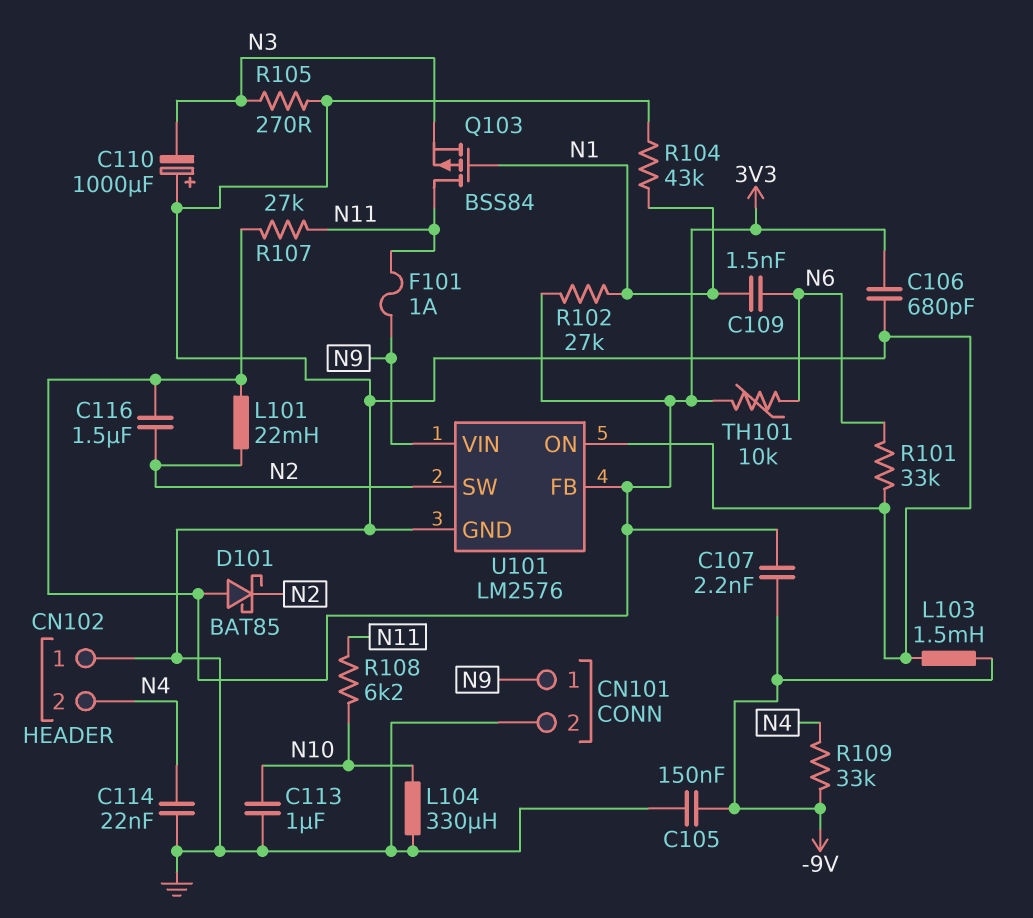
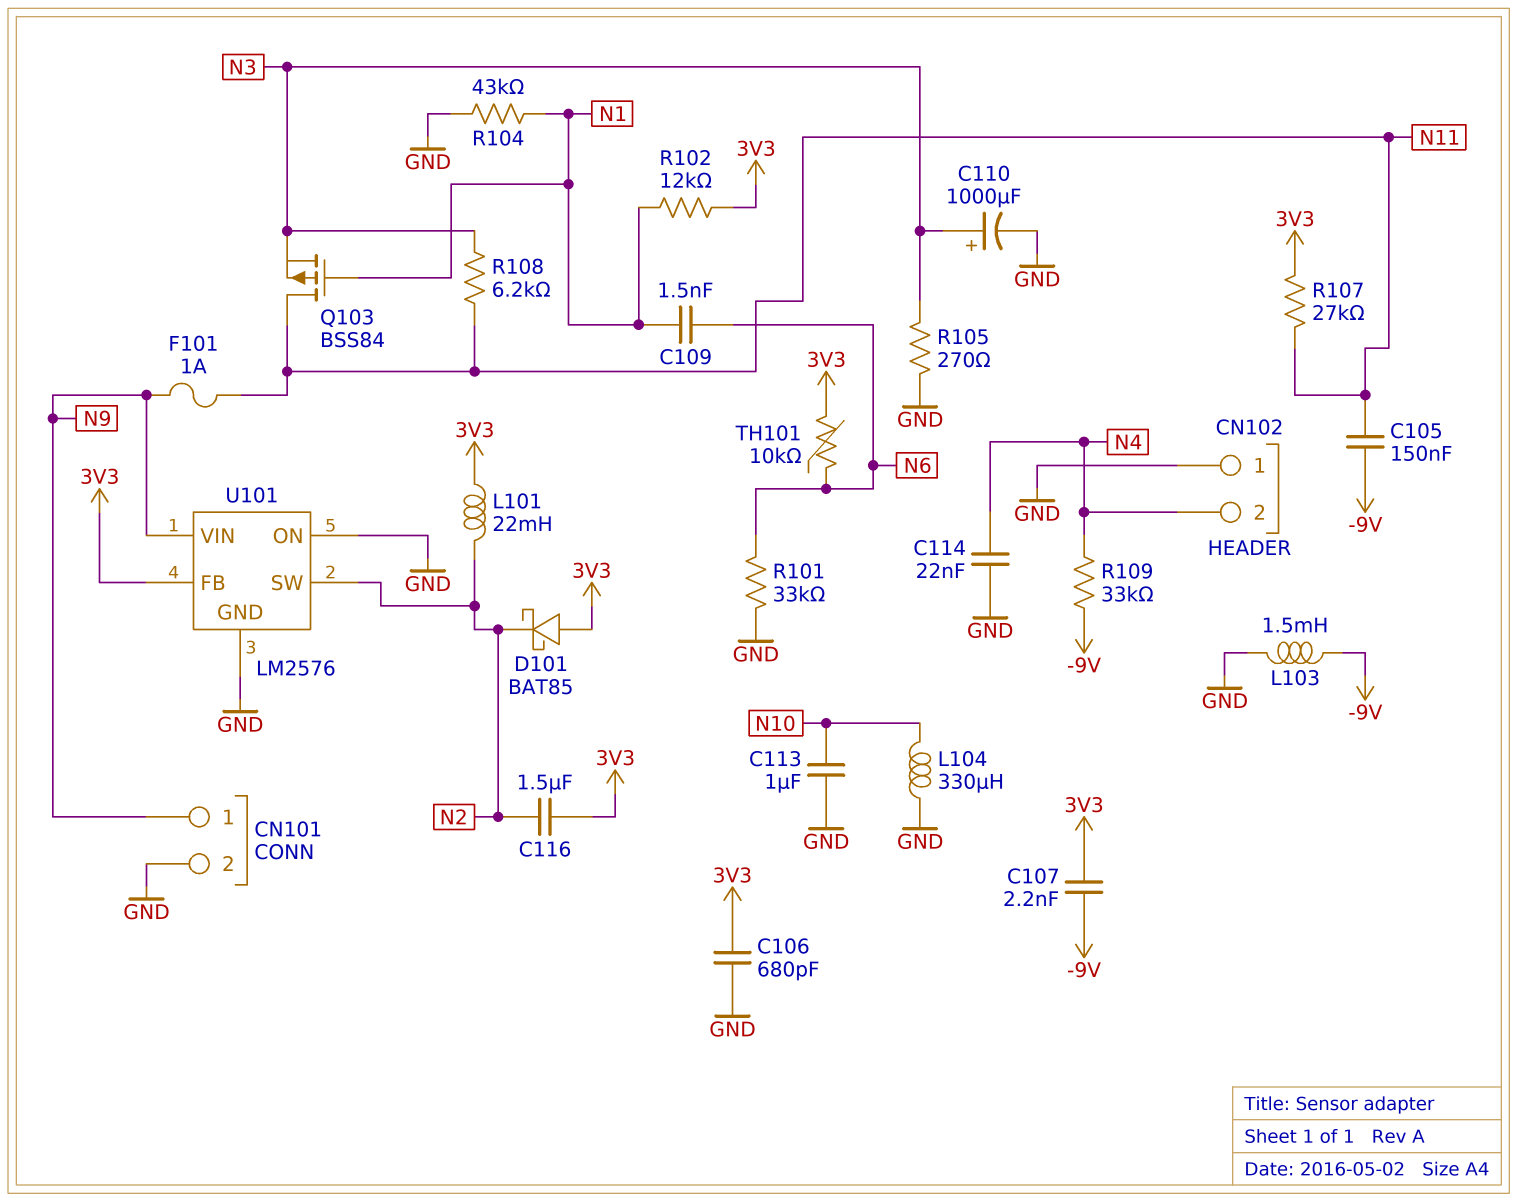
C105: 150nF (-9V, GND) -> 150nF (-9V, N11)
C110: 1000uF (plus GND, minus N3) -> 1000uF (plus N3, minus GND)
R102: 27k (3V3, N1) -> 12k (3V3, N1)
R108: 6.2k (N10, N11) -> 6.2k (N3, N11)

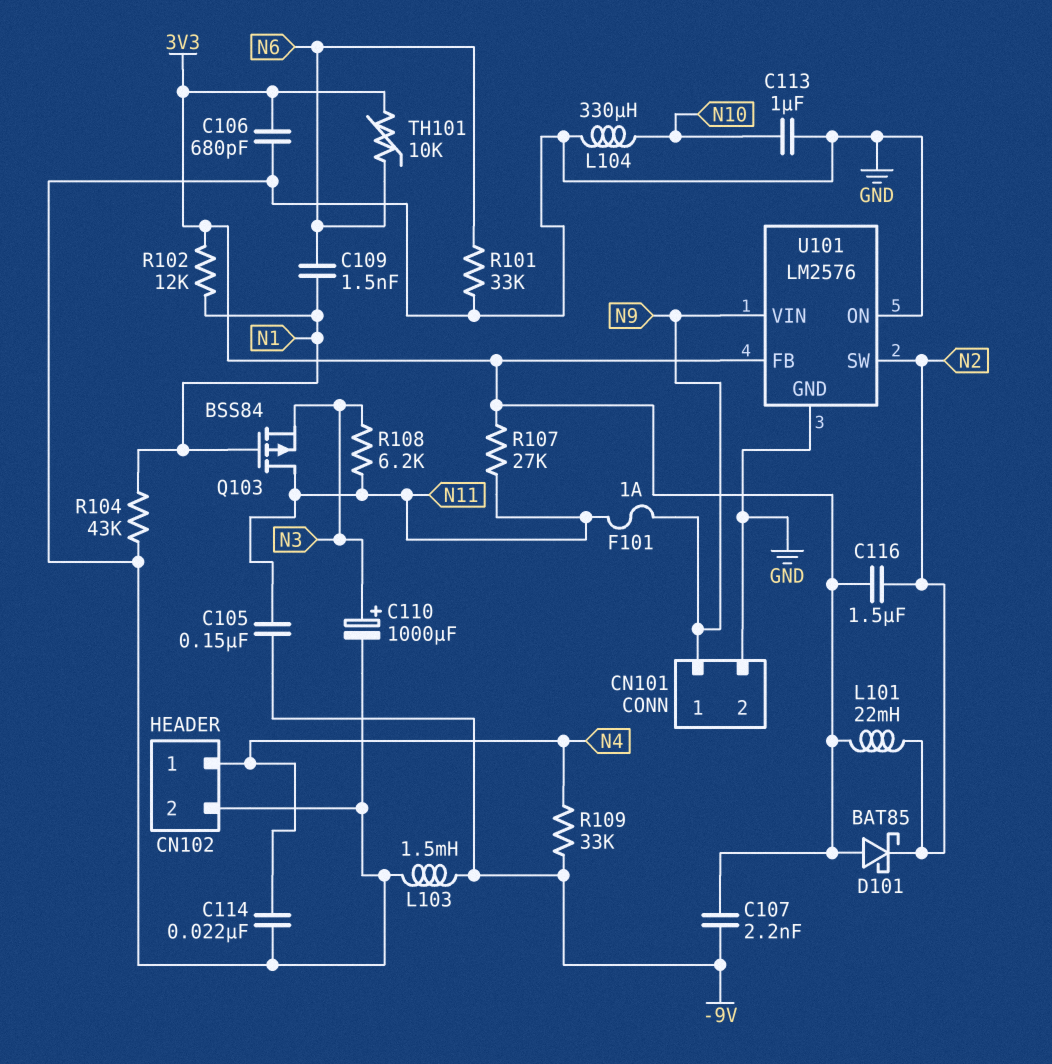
CN102 pin 1: GND -> N4
CN102 pin 2: N4 -> GND
R105: 270 (GND, N3) -> none

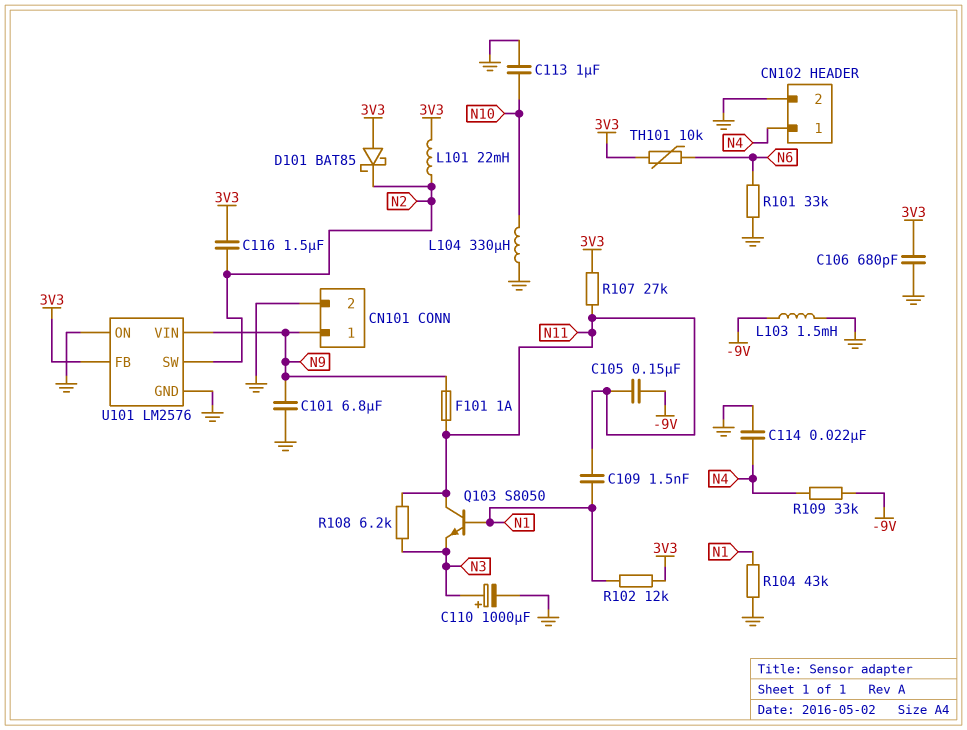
C101: none -> 6.8uF (GND, N9)
C107: 2.2nF (-9V, 3V3) -> none
C109: 1.5nF (N1, N6) -> 1.5nF (N1, N11)
Q103: PMOS BSS84 (G N1, D N11, S N3) -> NPN S8050 (B N1, C N11, E N3)

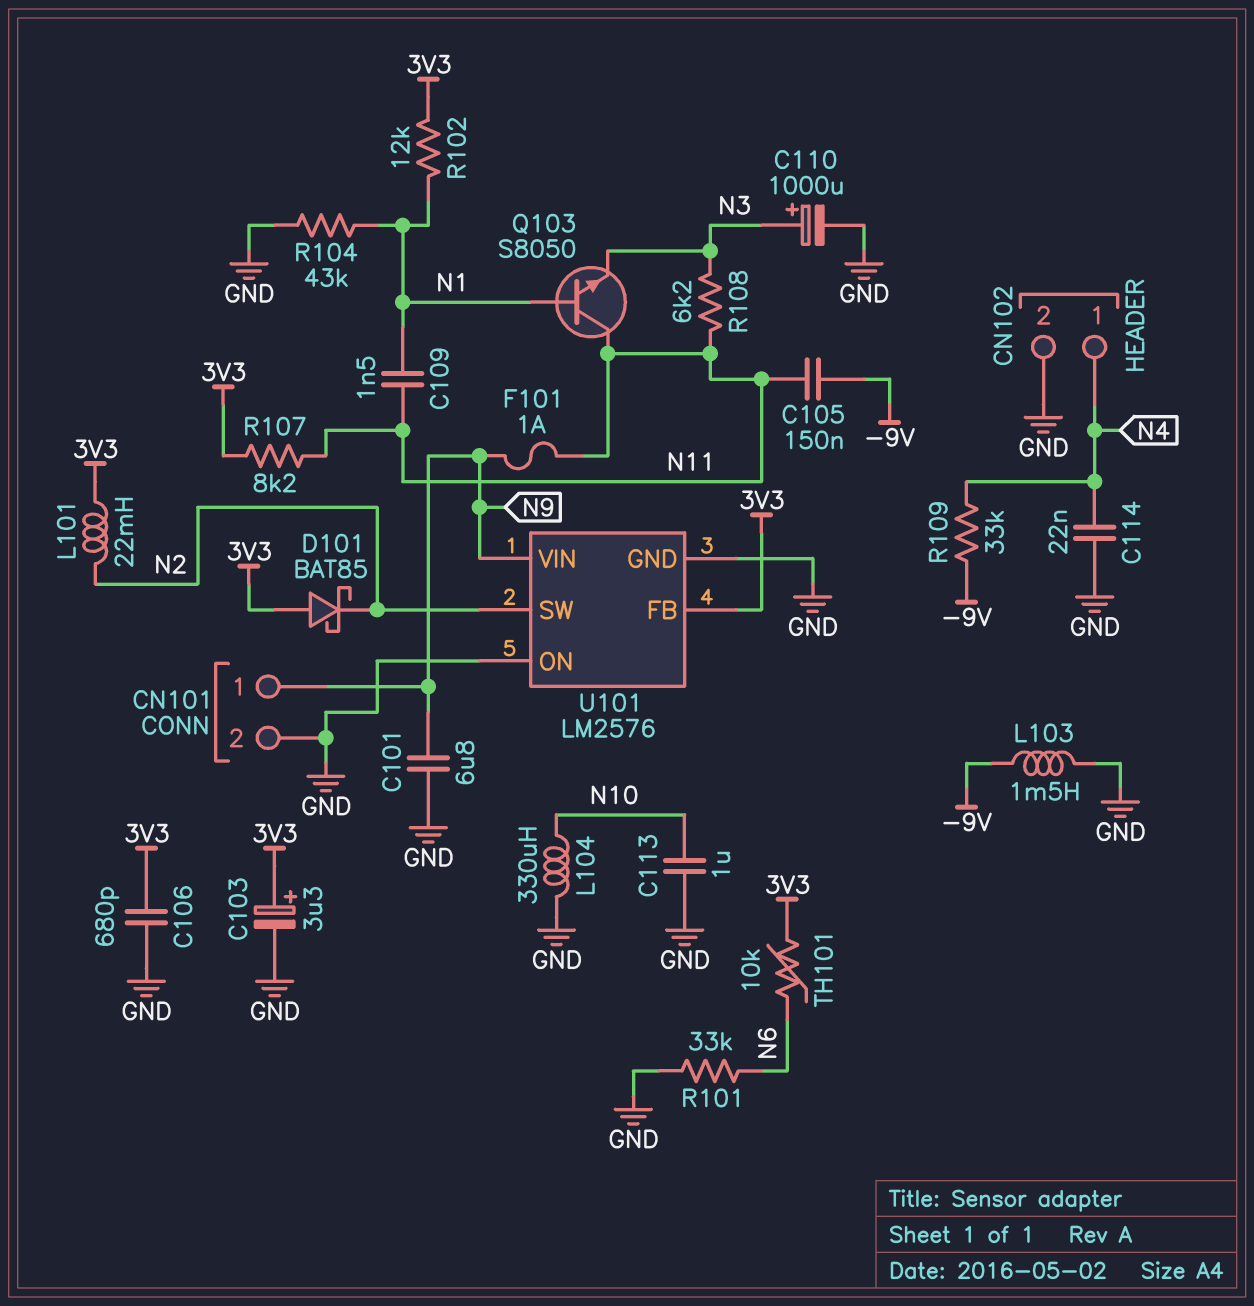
C103: none -> 3.3uF (plus 3V3, minus GND)
C116: 1.5uF (3V3, N2) -> none
R107: 27k (3V3, N11) -> 8.2k (3V3, N11)

